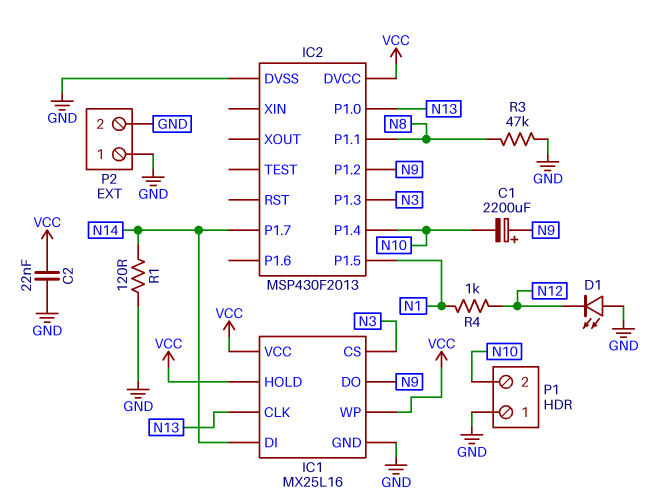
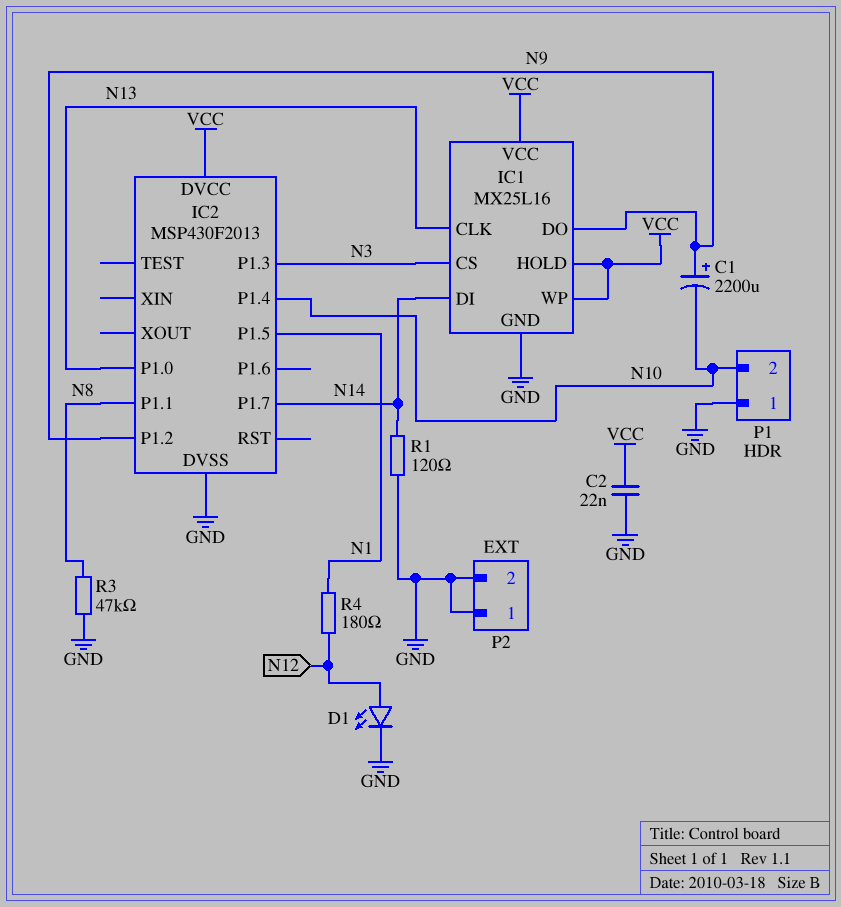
D1: LED (A GND, K N12) -> LED (A N12, K GND)
R4: 1k (N1, N12) -> 180 (N1, N12)

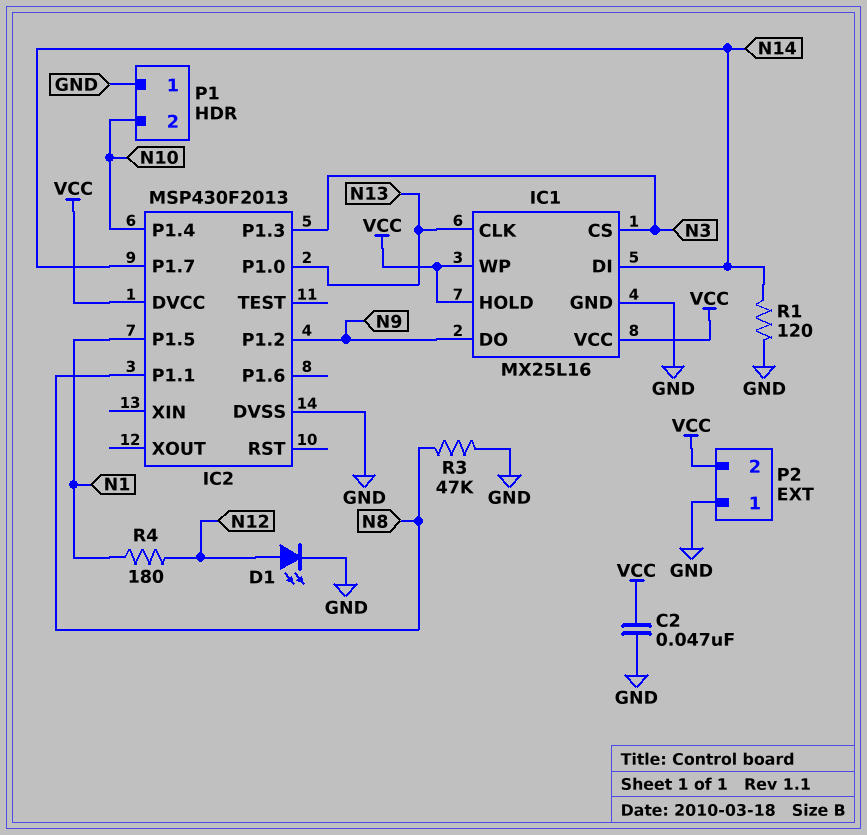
C1: 2200uF (plus N9, minus N10) -> none
C2: 22nF (GND, VCC) -> 47nF (GND, VCC)
P2 pin 2: GND -> VCC

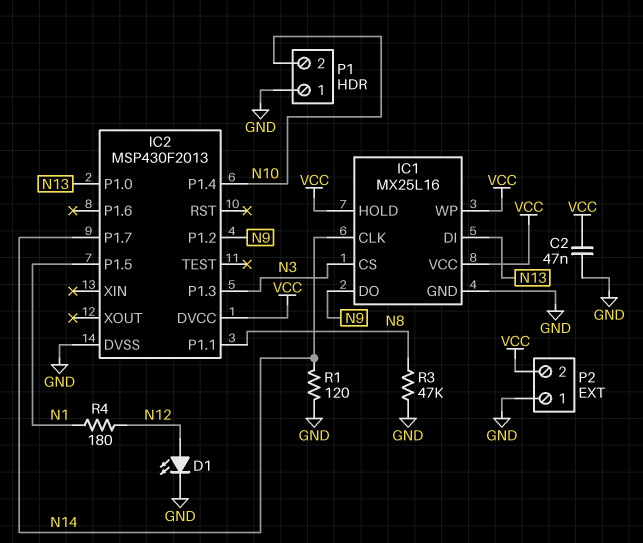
IC1 pin CLK: N13 -> N14
IC1 pin DI: N14 -> N13

